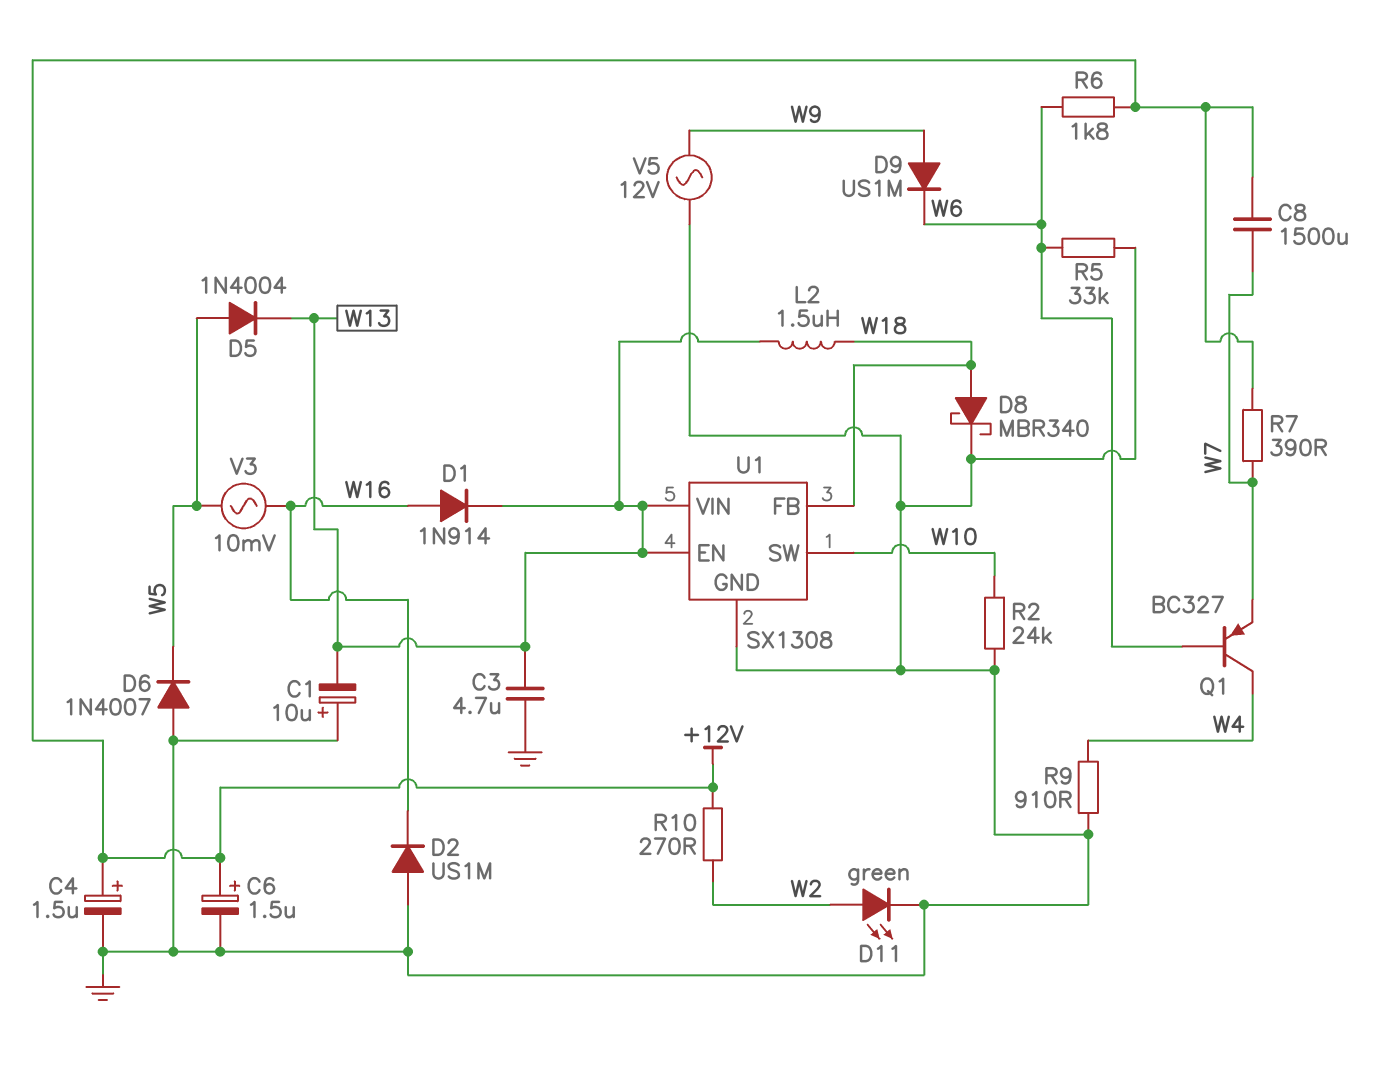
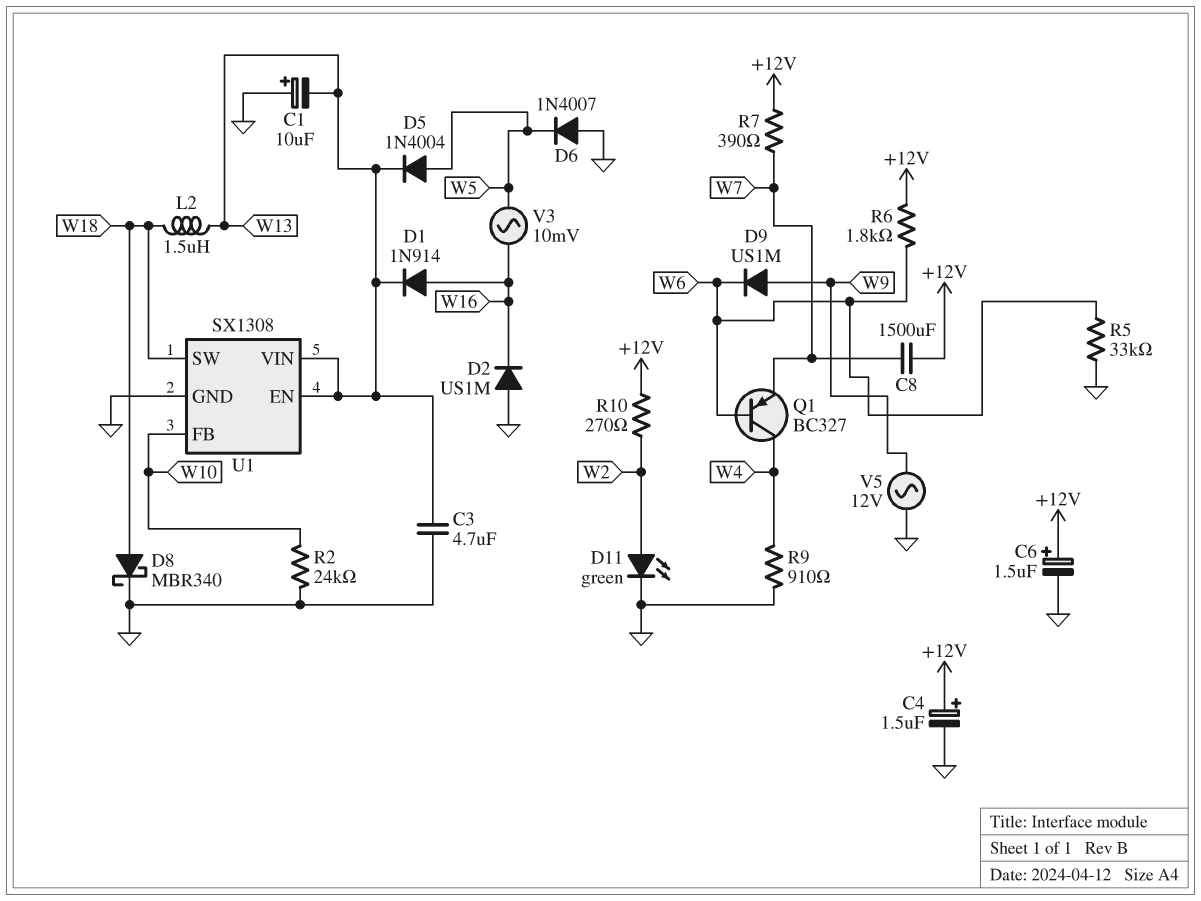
U1 pin FB: W18 -> W10
U1 pin SW: W10 -> W18

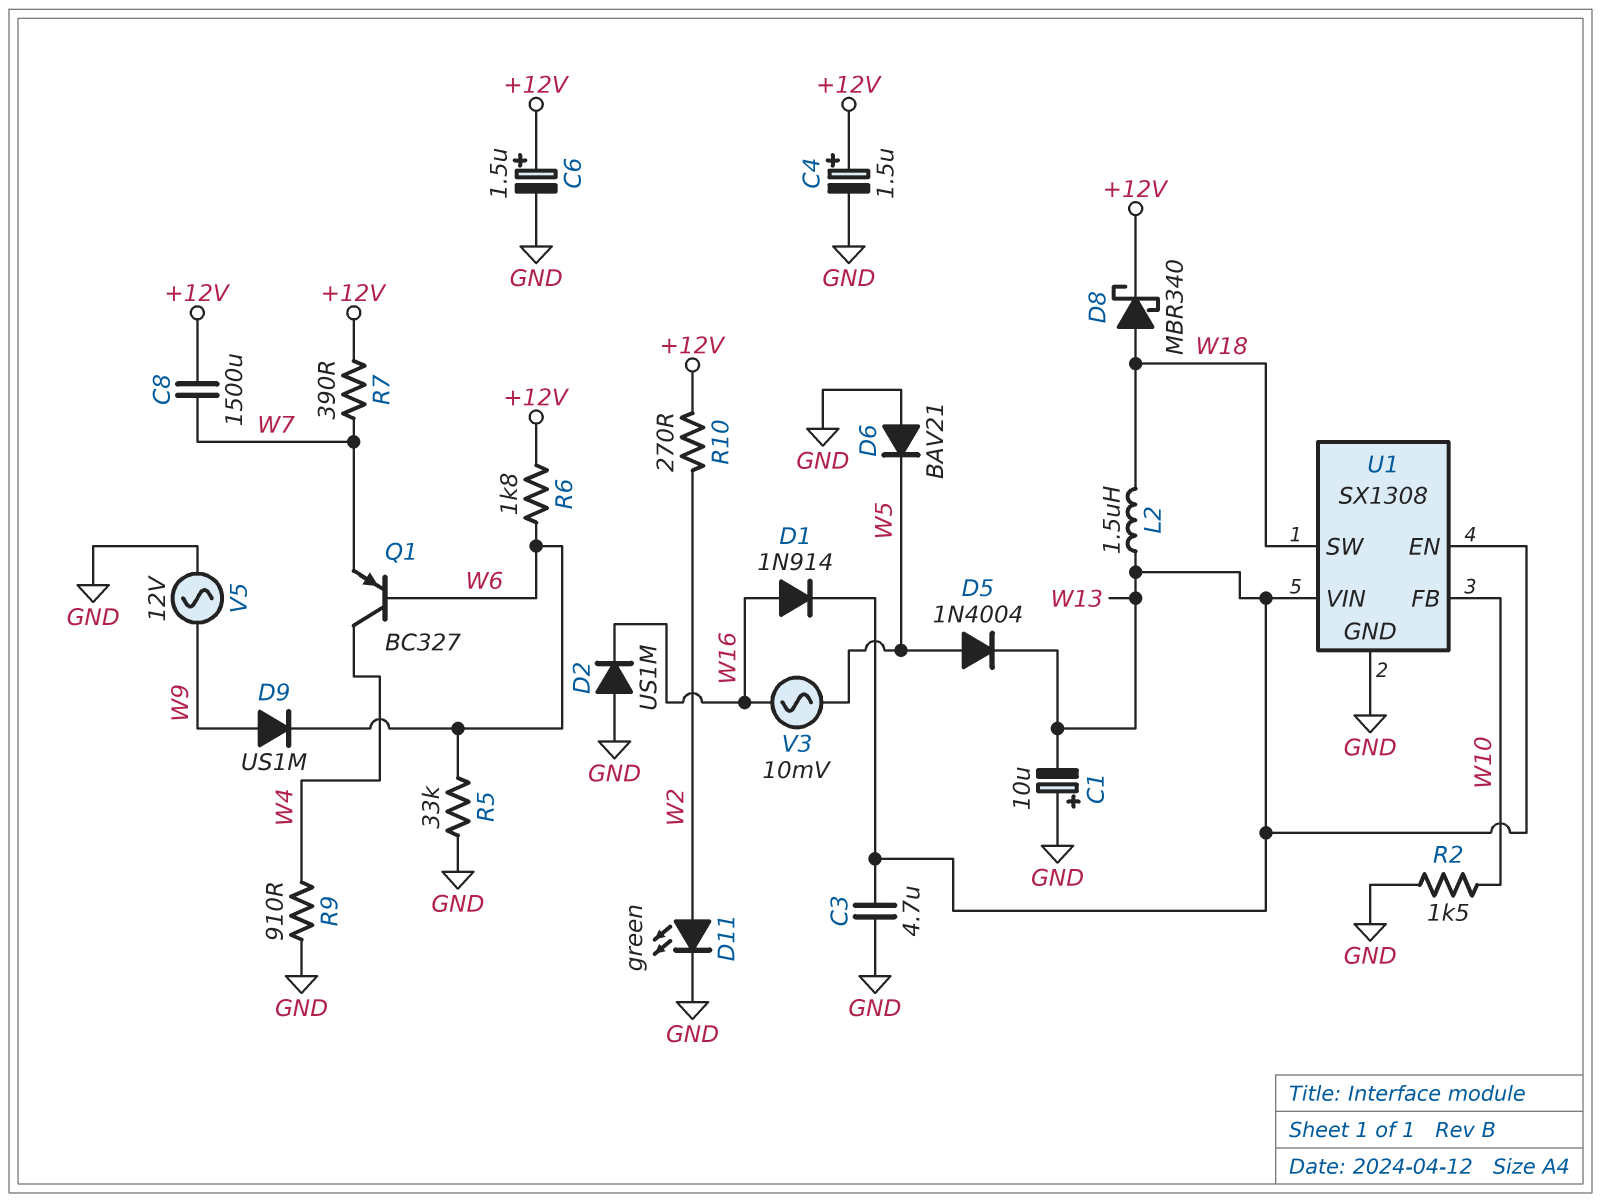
D6: diode 1N4007 (A GND, K W5) -> diode BAV21 (A GND, K W5)
D8: schottky MBR340 (A W18, K GND) -> schottky MBR340 (A W18, K +12V)
R2: 24k (GND, W10) -> 1.5k (GND, W10)

